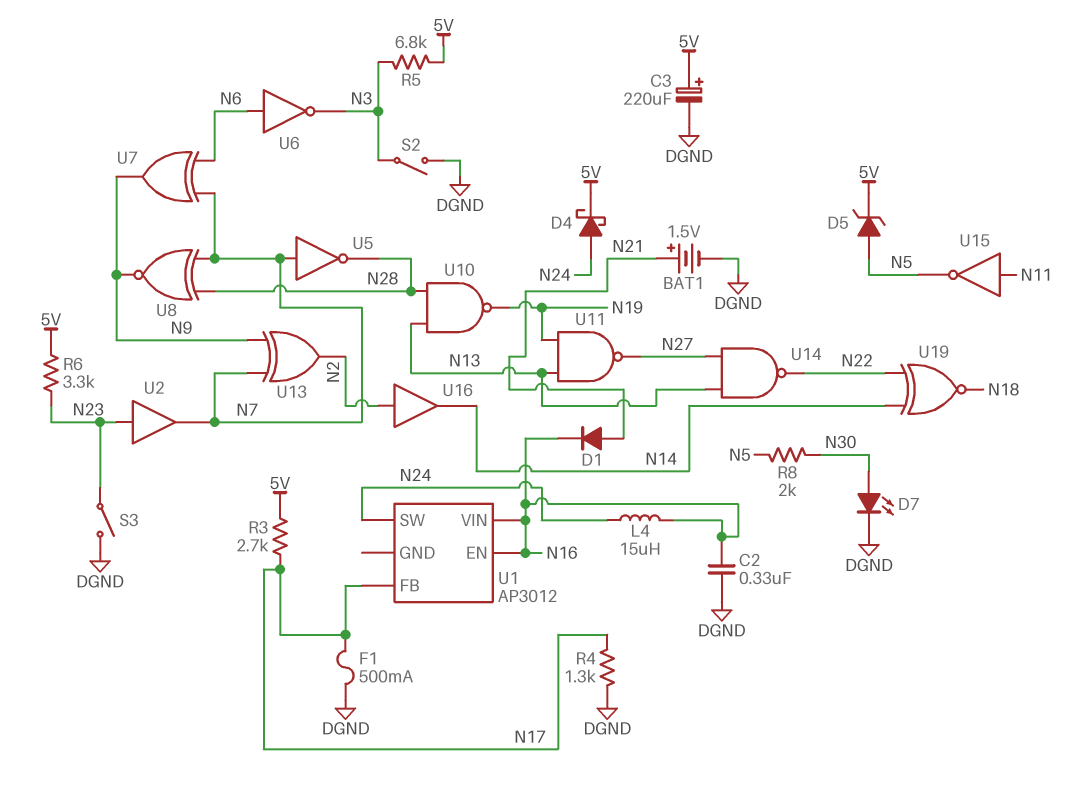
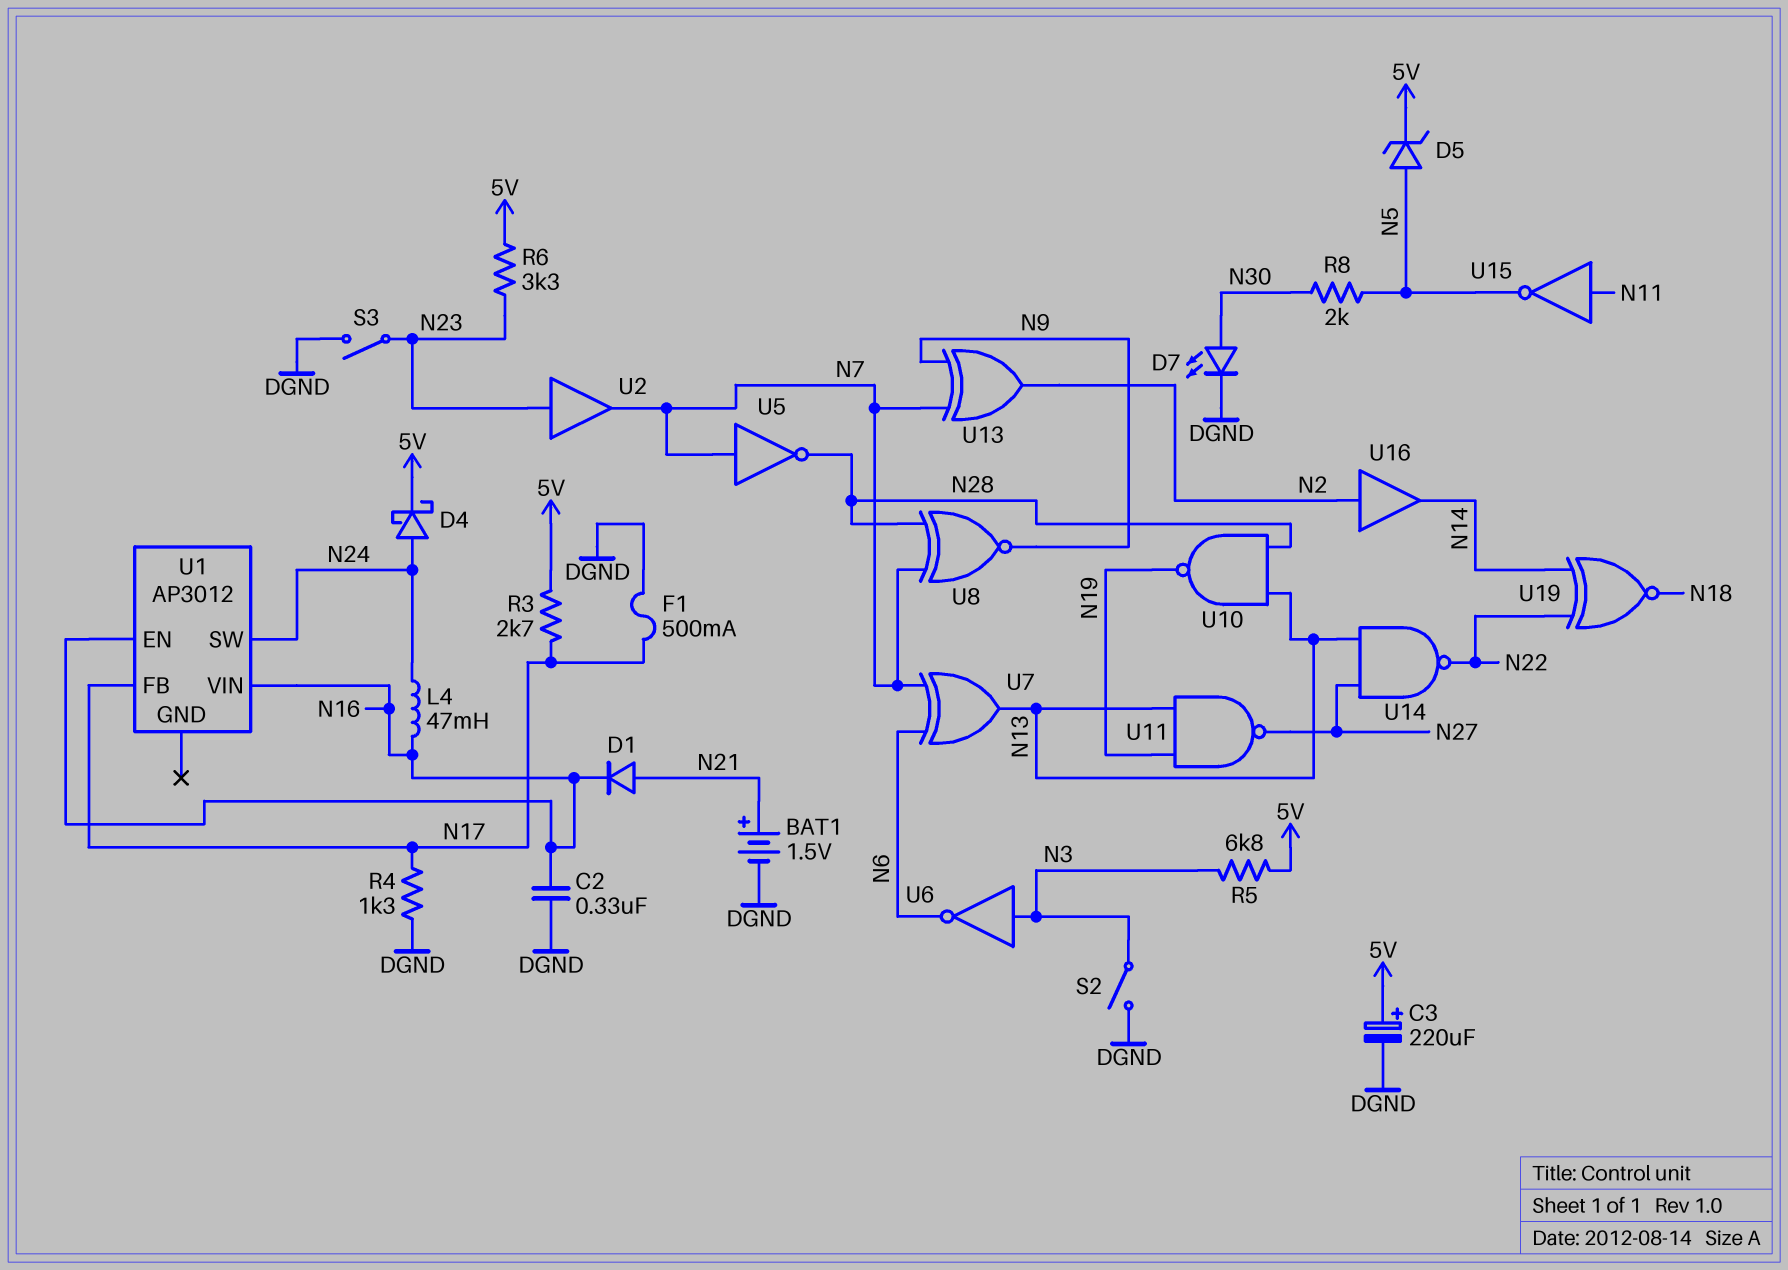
L4: 15uH (N16, N24) -> 47mH (N16, N24)
U6: NOT (in N6, out N3) -> NOT (in N3, out N6)
U7: XOR (in N6, in N7, out N9) -> XOR (in N6, in N7, out N13)

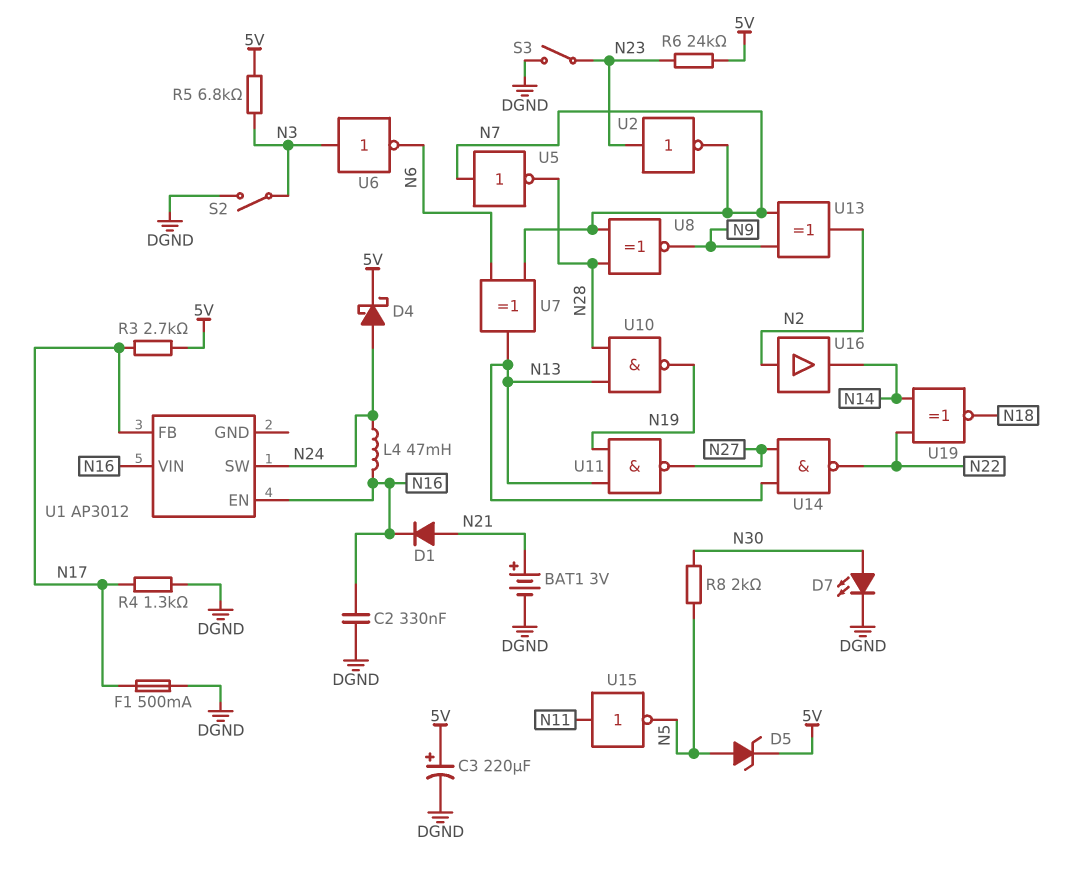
BAT1: 1.5V (plus N21, minus DGND) -> 3V (plus N21, minus DGND)
R6: 3.3k (5V, N23) -> 24k (5V, N23)
U2: buffer (in N23, out N7) -> NOT (in N23, out N7)

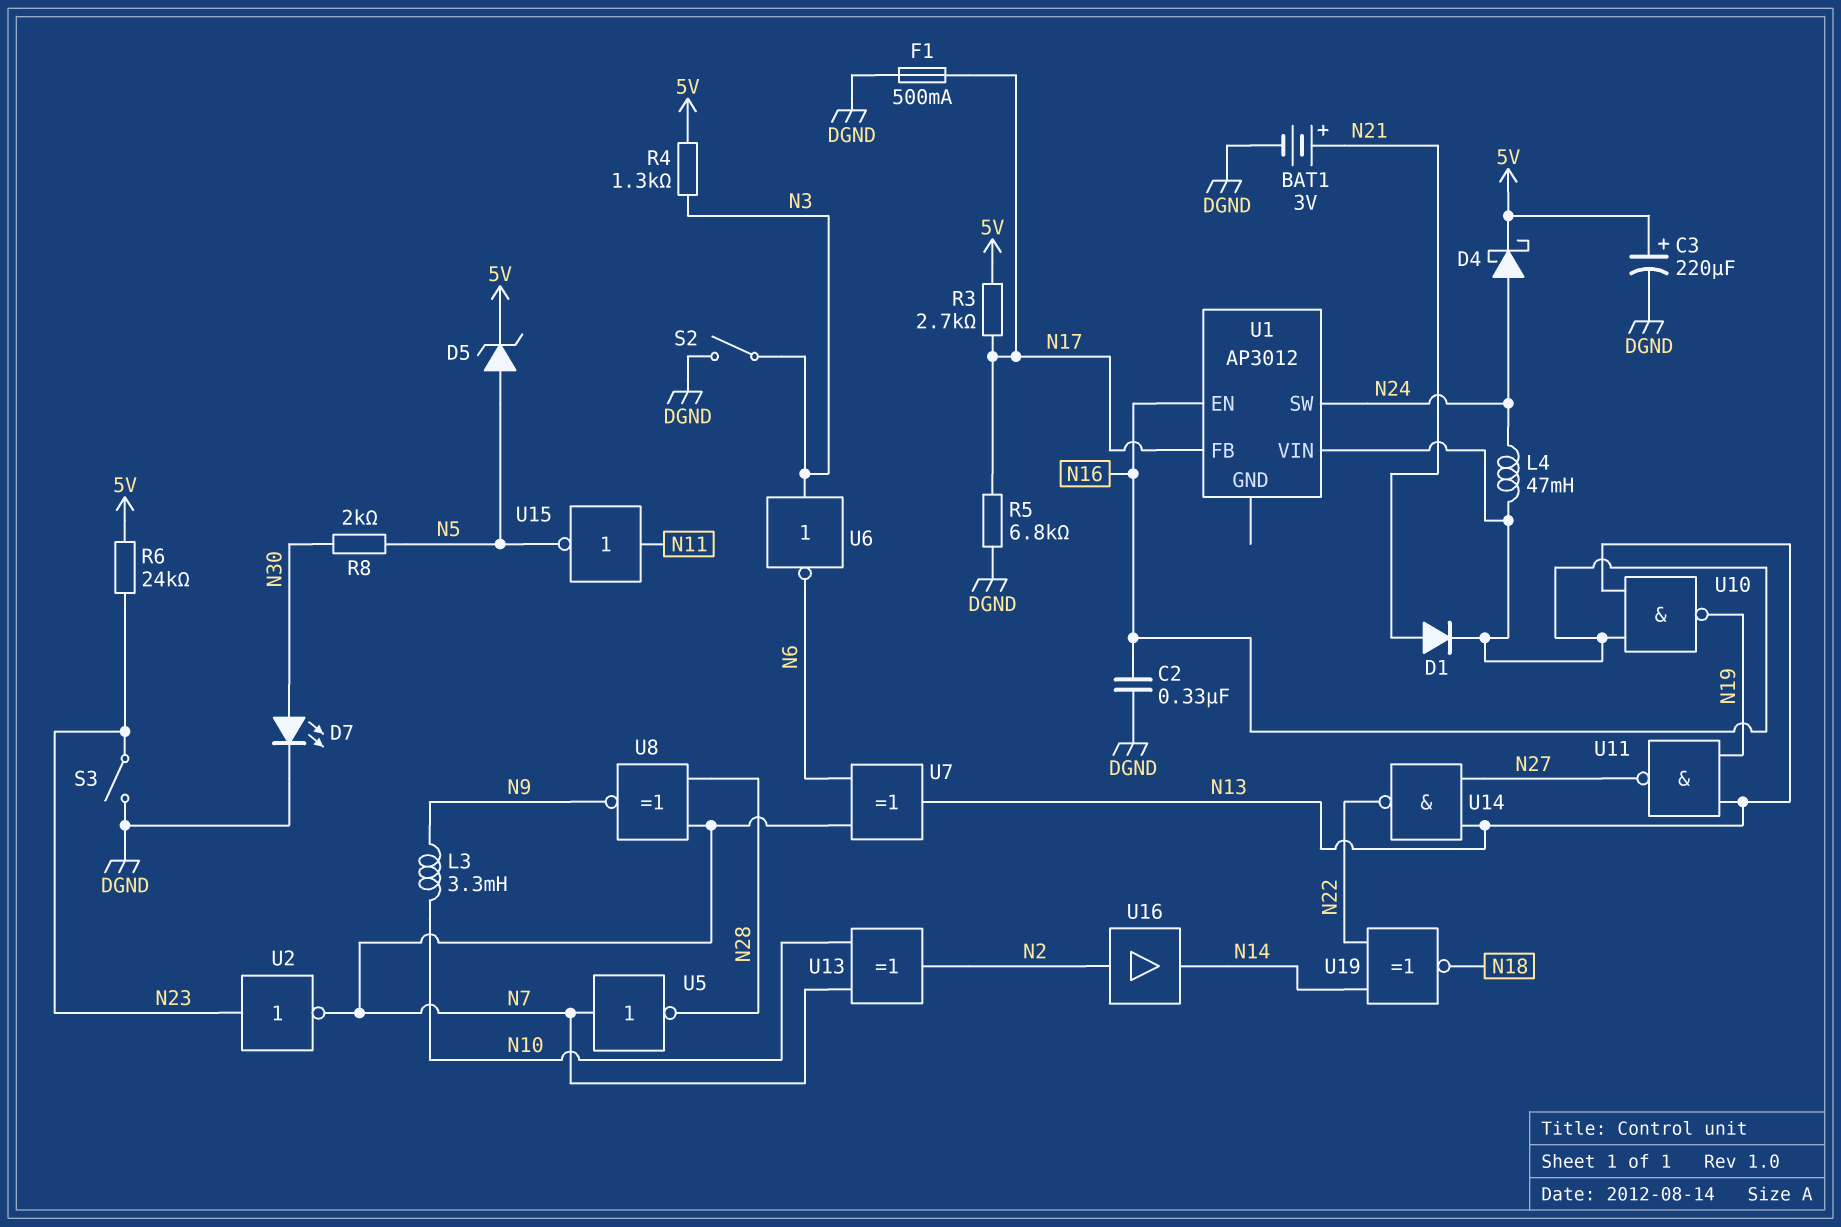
L3: none -> 3.3mH (N9, N10)
R4: 1.3k (DGND, N17) -> 1.3k (5V, N3)
R5: 6.8k (5V, N3) -> 6.8k (DGND, N17)
U10: NAND (in N13, in N28, out N19) -> NAND (in N13, in N16, out N19)
U13: XOR (in N7, in N9, out N2) -> XOR (in N7, in N10, out N2)

